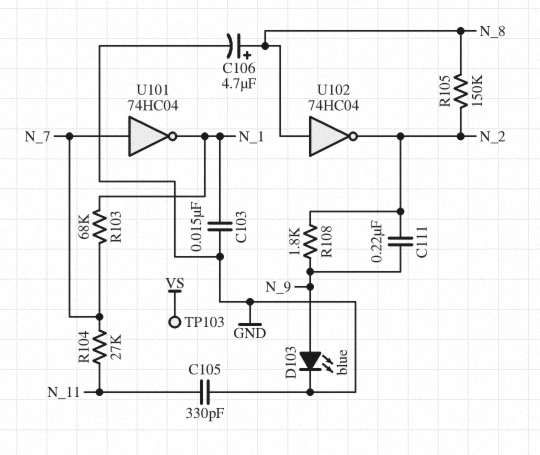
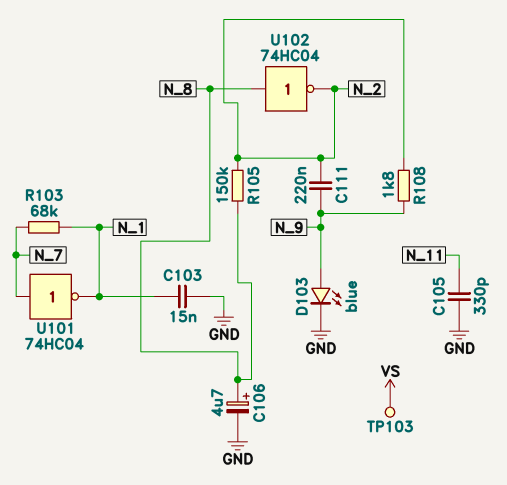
R104: 27k (N_7, N_11) -> none

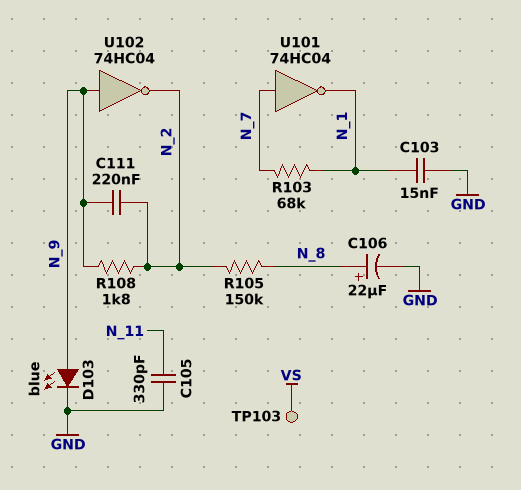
C106: 4.7uF (plus N_8, minus GND) -> 22uF (plus N_8, minus GND)
U102: NOT 74HC04 (in N_8, out N_2) -> NOT 74HC04 (in N_9, out N_2)

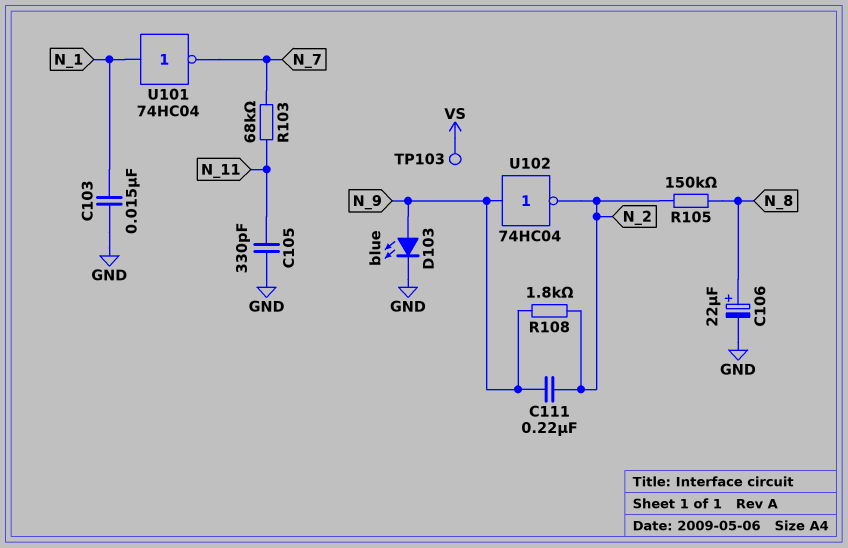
R103: 68k (N_1, N_7) -> 68k (N_7, N_11)
U101: NOT 74HC04 (in N_7, out N_1) -> NOT 74HC04 (in N_1, out N_7)

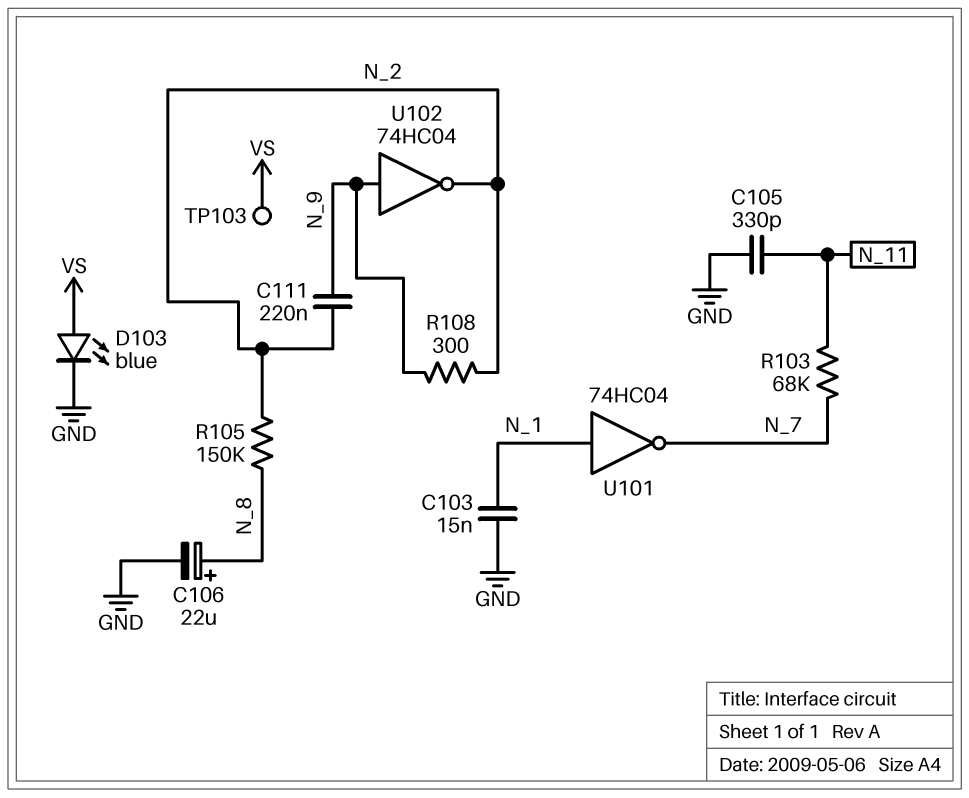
D103: LED blue (A N_9, K GND) -> LED blue (A VS, K GND)
R108: 1.8k (N_2, N_9) -> 300 (N_2, N_9)

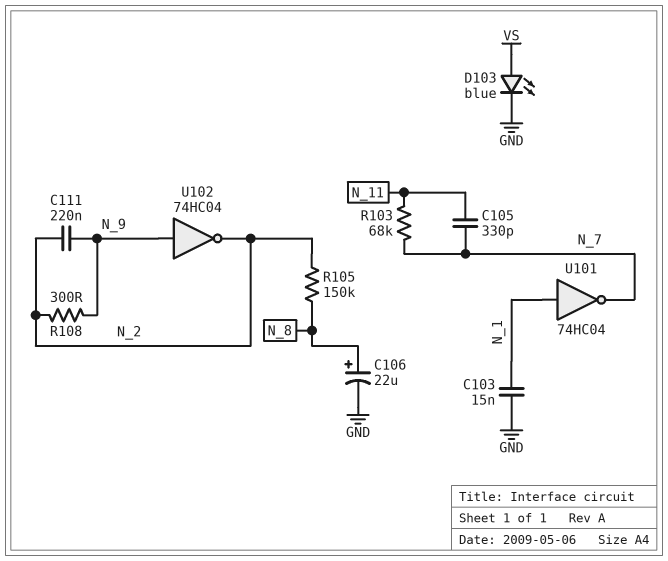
C105: 330pF (GND, N_11) -> 330pF (N_7, N_11)
TP103: test point (VS) -> none

